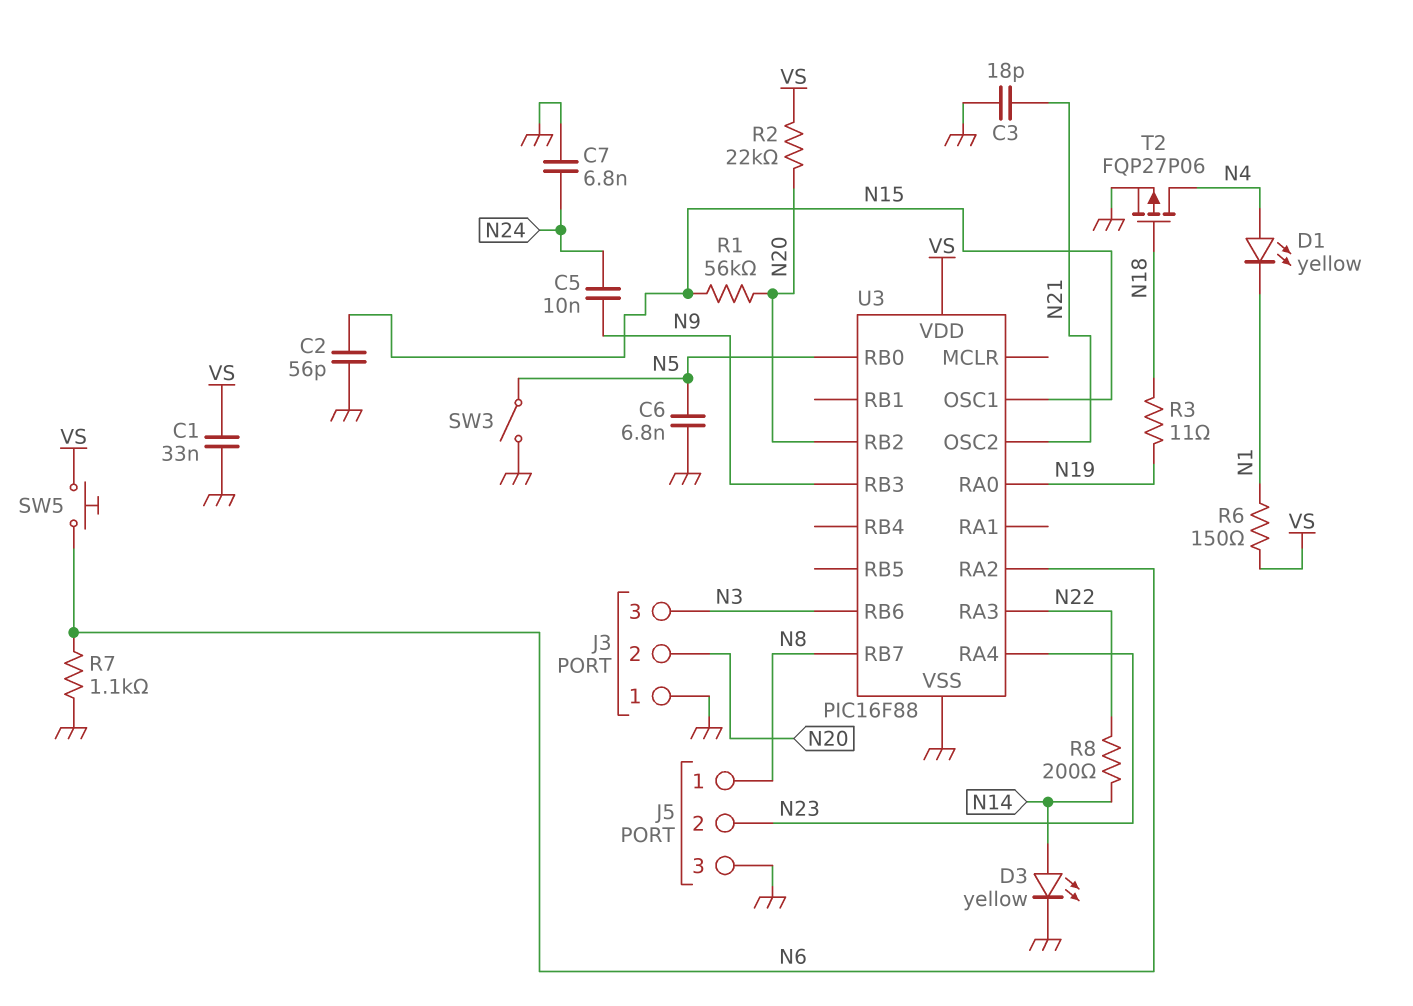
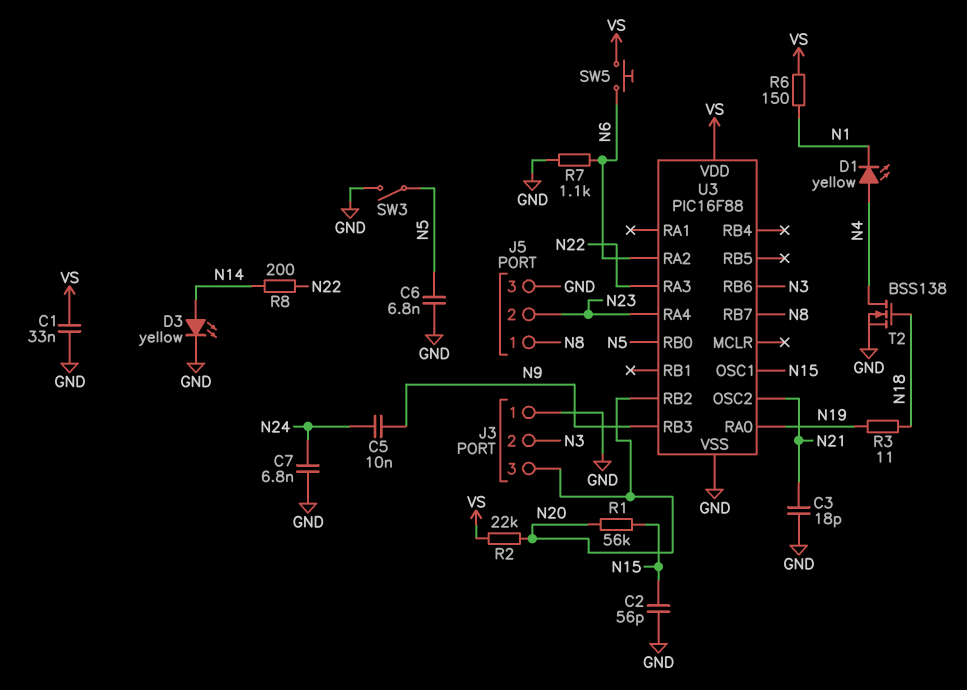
J3 pin 2: N20 -> N3
J3 pin 3: N3 -> N20
T2: PMOS FQP27P06 (G N18, D N4, S GND) -> NMOS BSS138 (G N18, D N4, S GND)

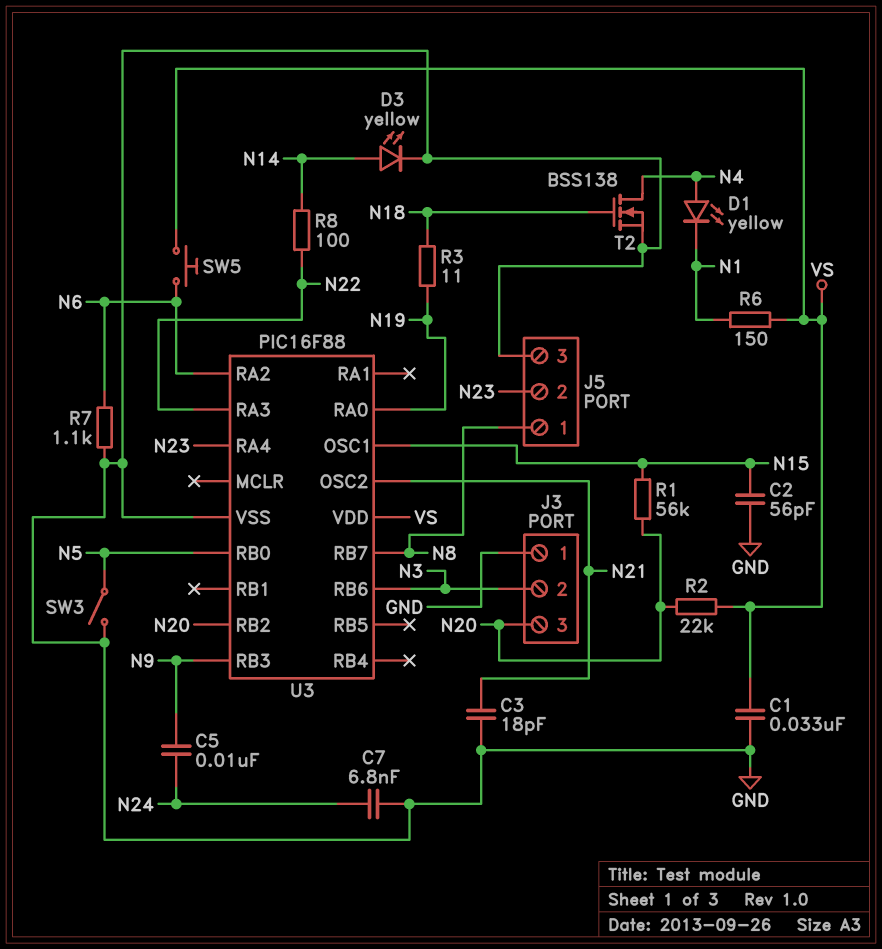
C6: 6.8nF (GND, N5) -> none
R8: 200 (N14, N22) -> 100 (N14, N22)

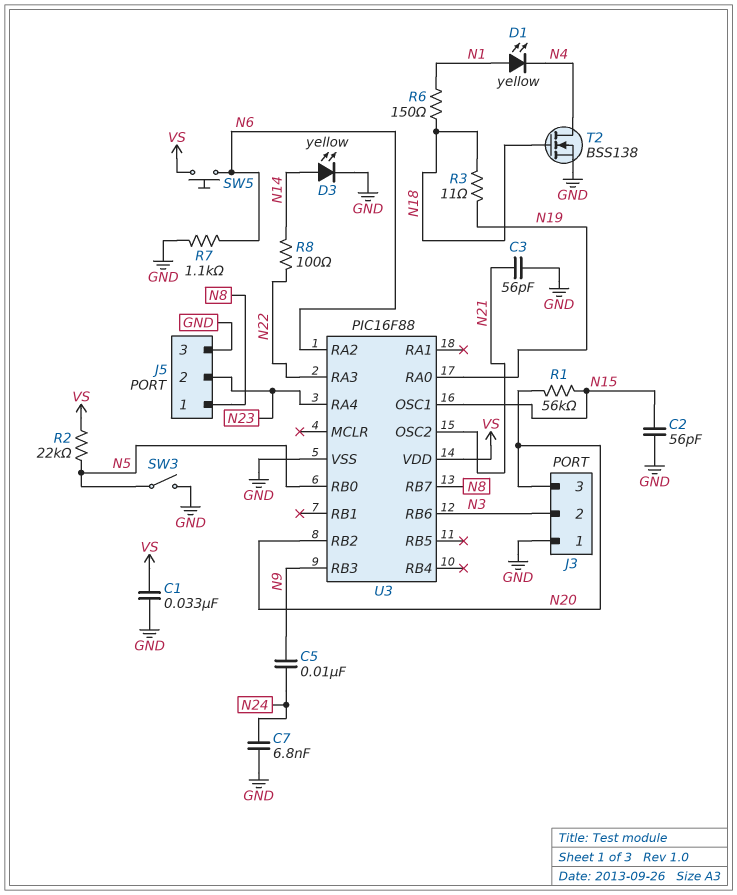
C3: 18pF (GND, N21) -> 56pF (GND, N21)
D1: LED yellow (A N4, K N1) -> LED yellow (A N1, K N4)
R2: 22k (N20, VS) -> 22k (N5, VS)
R6: 150 (N1, VS) -> 150 (N1, N18)

